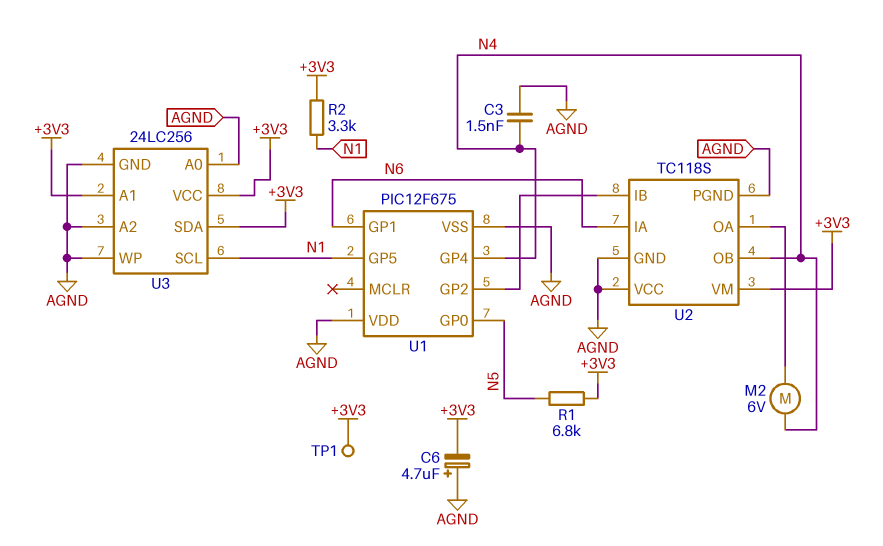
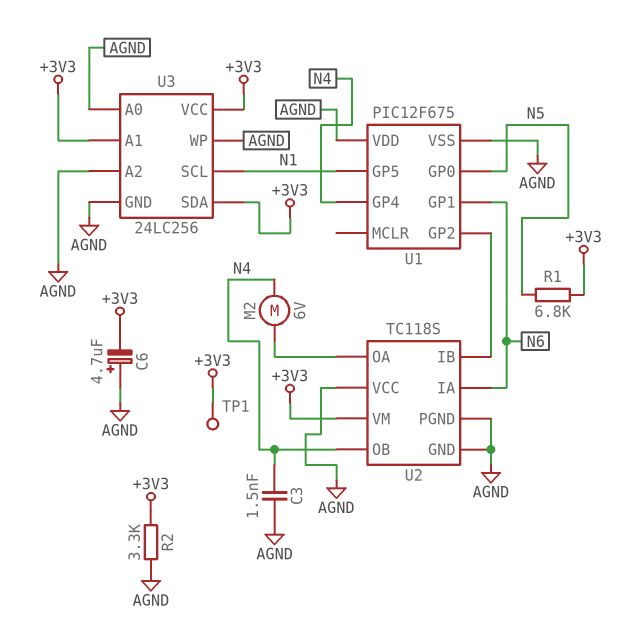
R2: 3.3k (+3V3, N1) -> 3.3k (+3V3, AGND)

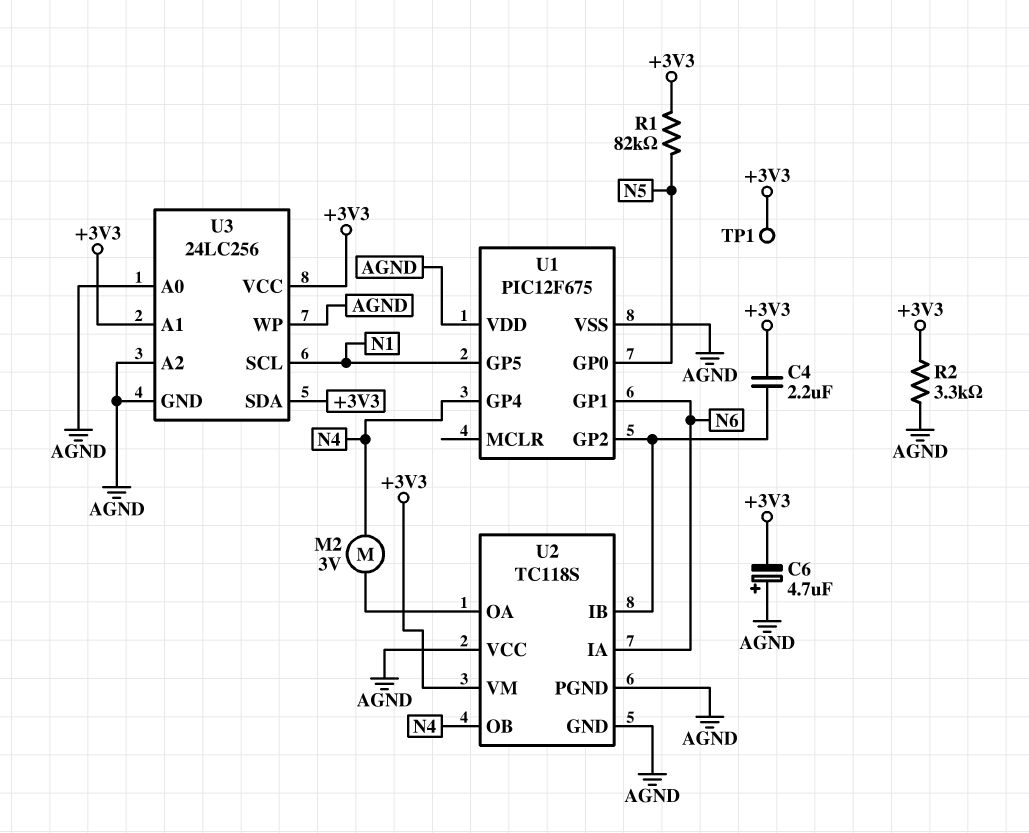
C3: 1.5nF (AGND, N4) -> none
C4: none -> 2.2uF (+3V3, U1/GP2)
M2: motor 6V (N4, U2/OA) -> motor 3V (N4, U2/OA)
R1: 6.8k (+3V3, N5) -> 82k (+3V3, N5)

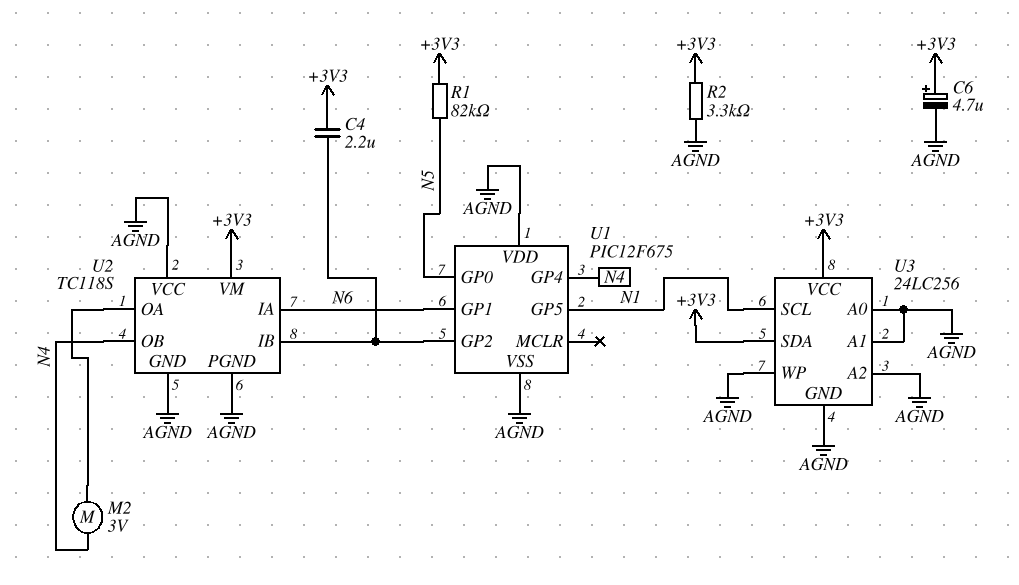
C6: 4.7uF (plus AGND, minus +3V3) -> 4.7uF (plus +3V3, minus AGND)
TP1: test point (+3V3) -> none
U3 pin A1: +3V3 -> AGND

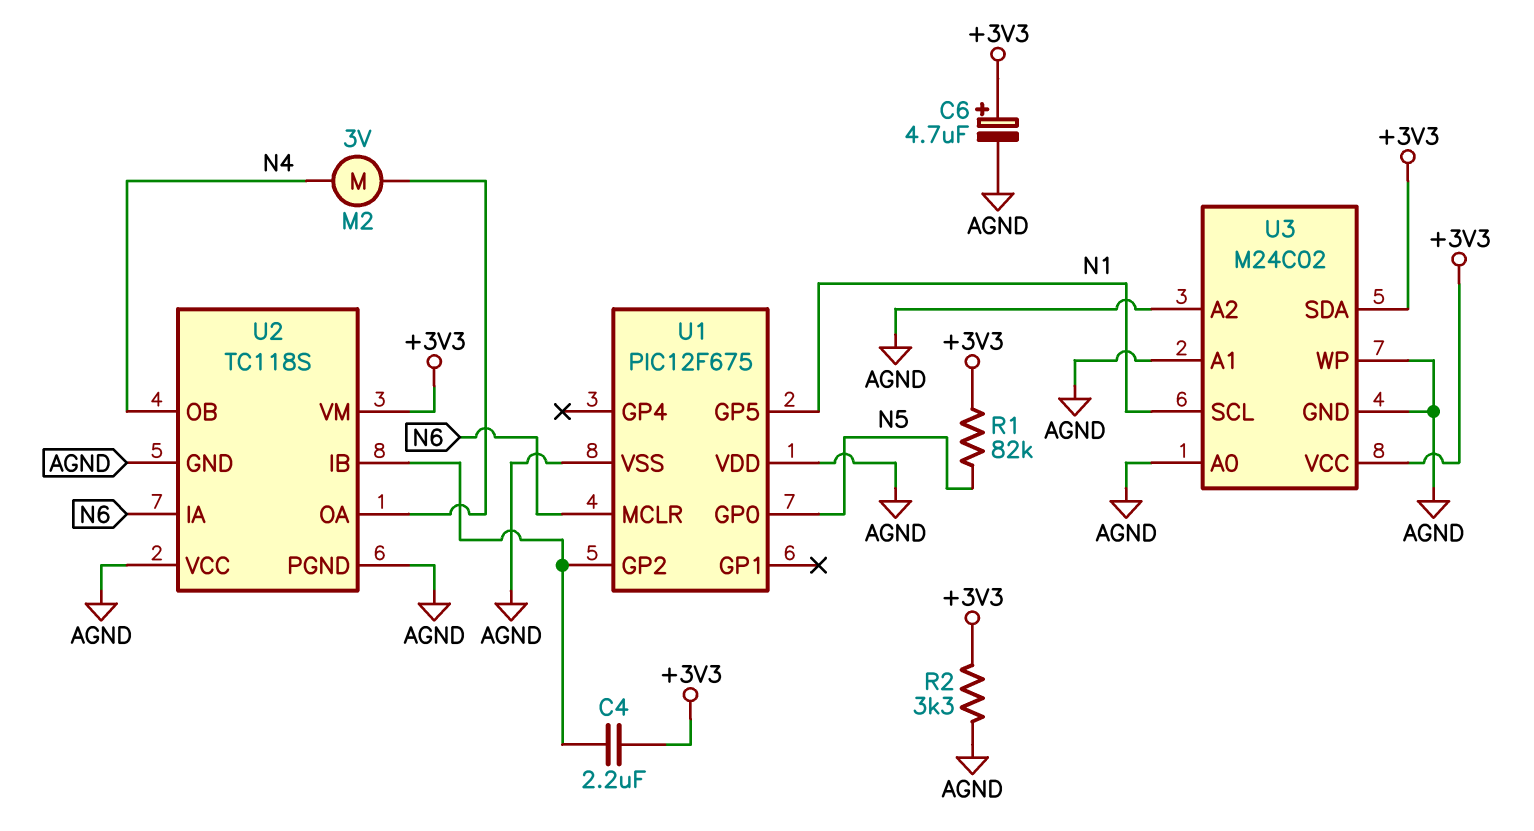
U1 pin GP1: N6 -> none
U1 pin GP4: N4 -> none
U1 pin MCLR: none -> N6
U3: 24LC256 -> M24C02

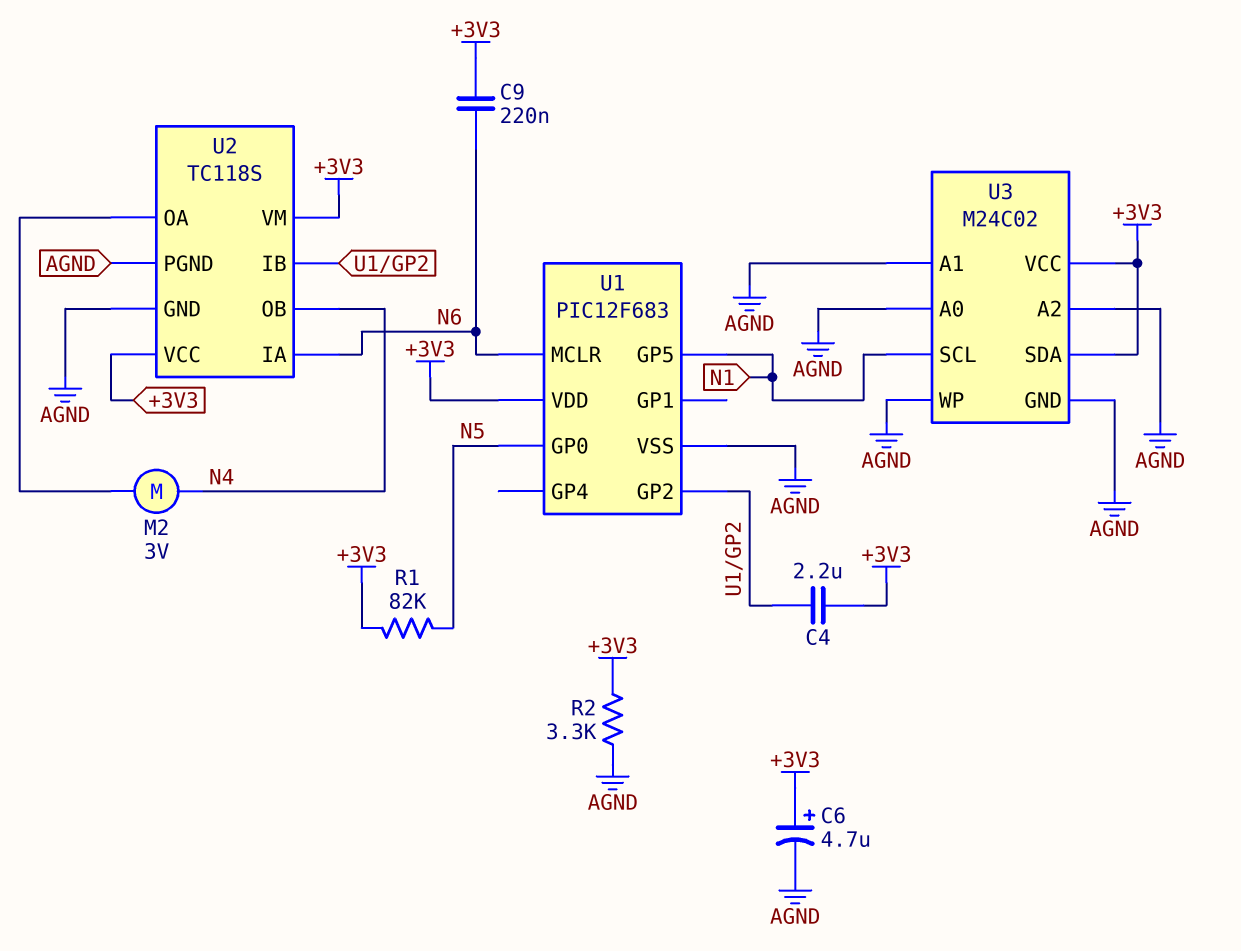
C9: none -> 220nF (+3V3, N6)
U1: PIC12F675 -> PIC12F683
U1 pin VDD: AGND -> +3V3
U2 pin VCC: AGND -> +3V3

